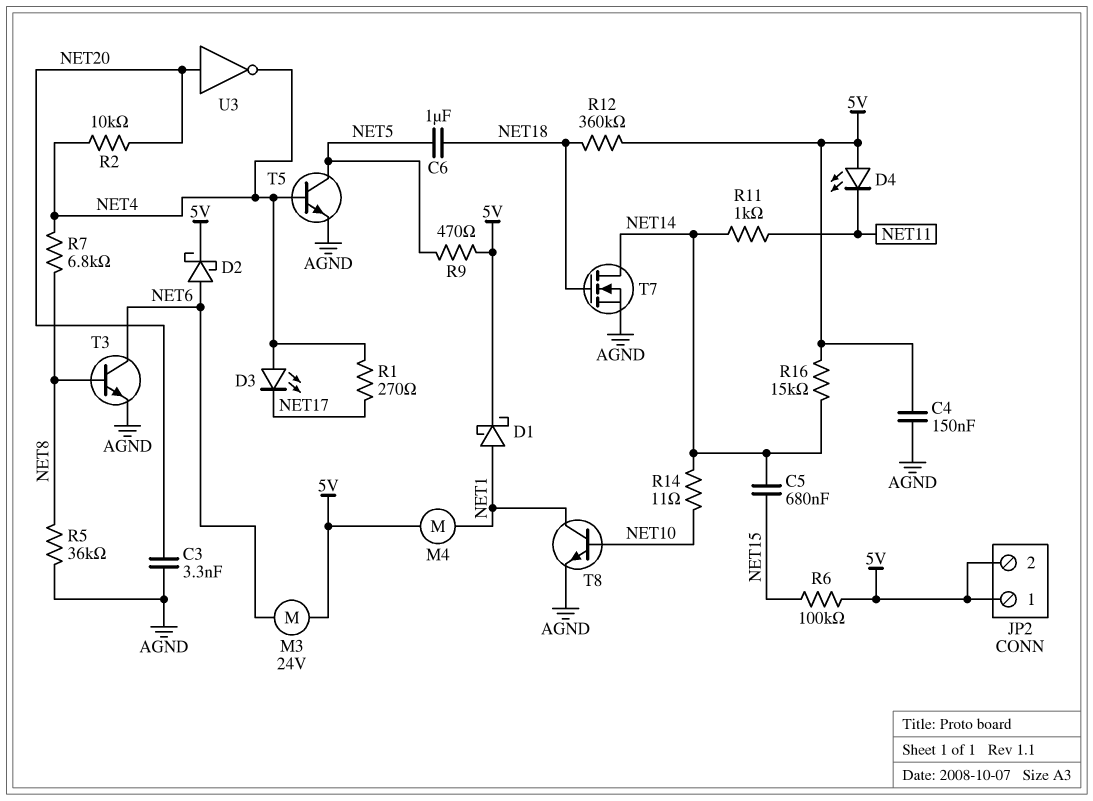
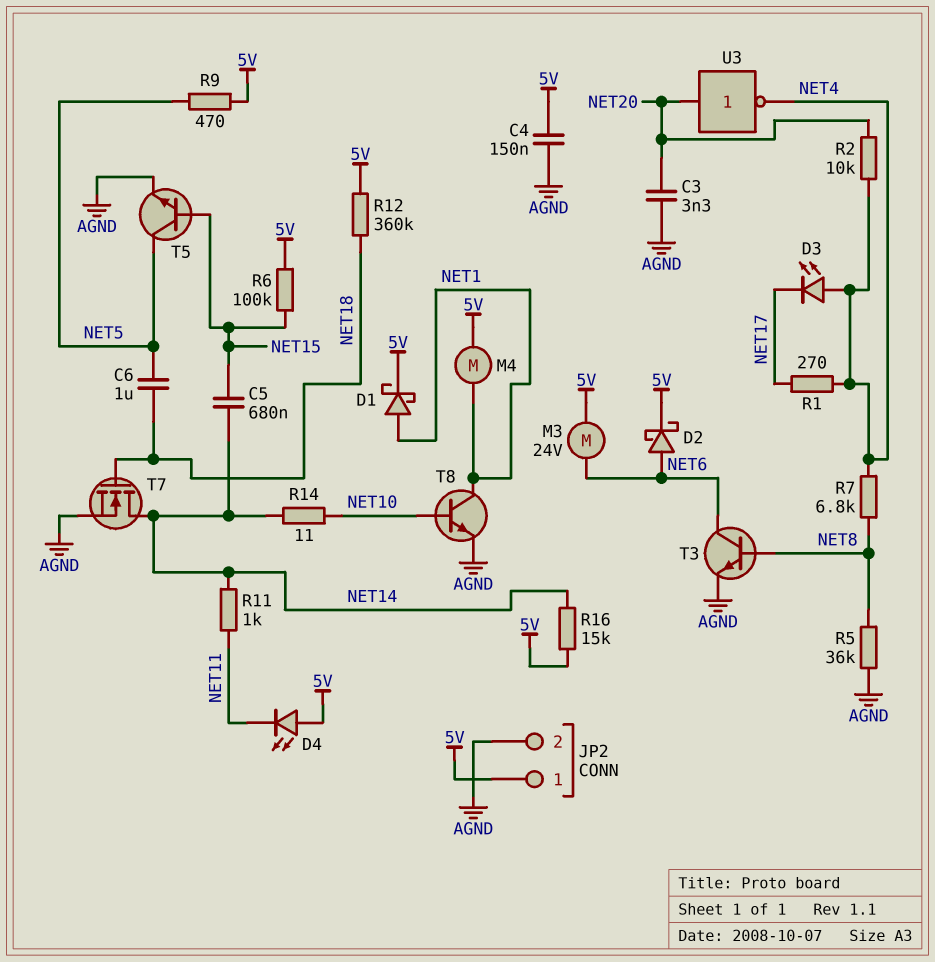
JP2 pin 2: 5V -> AGND
T5: NPN (B NET4, C NET5, E AGND) -> NPN (B NET15, C NET5, E AGND)

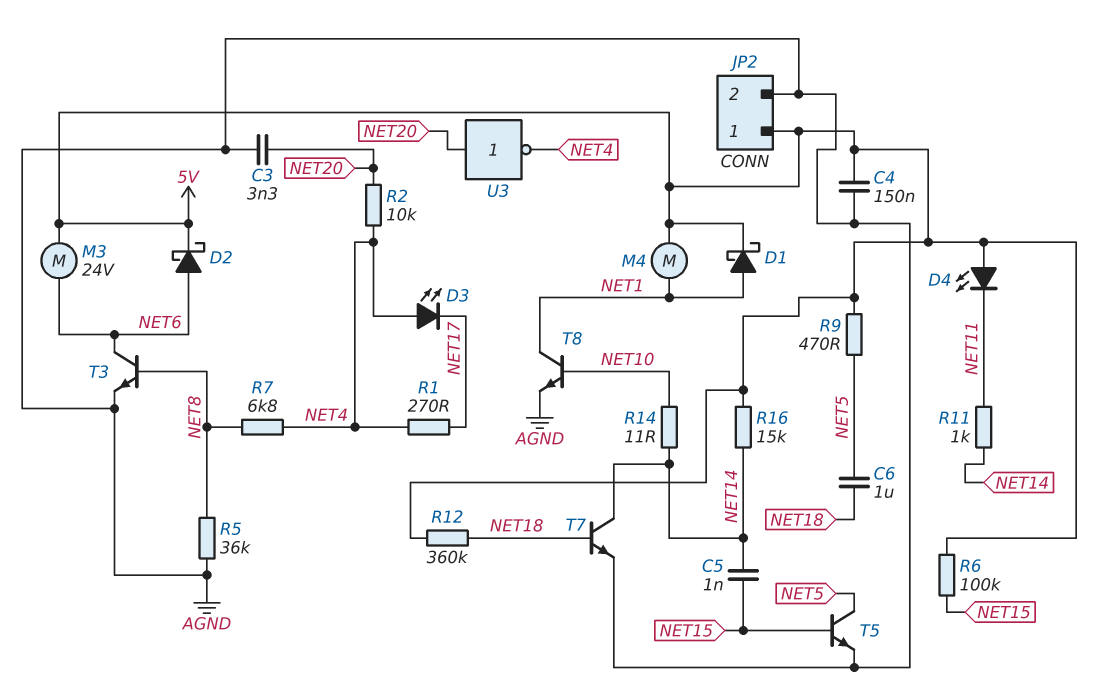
C5: 680nF (NET14, NET15) -> 1nF (NET14, NET15)
T7: NMOS (G NET18, D NET14, S AGND) -> NPN (B NET18, C NET14, E AGND)

